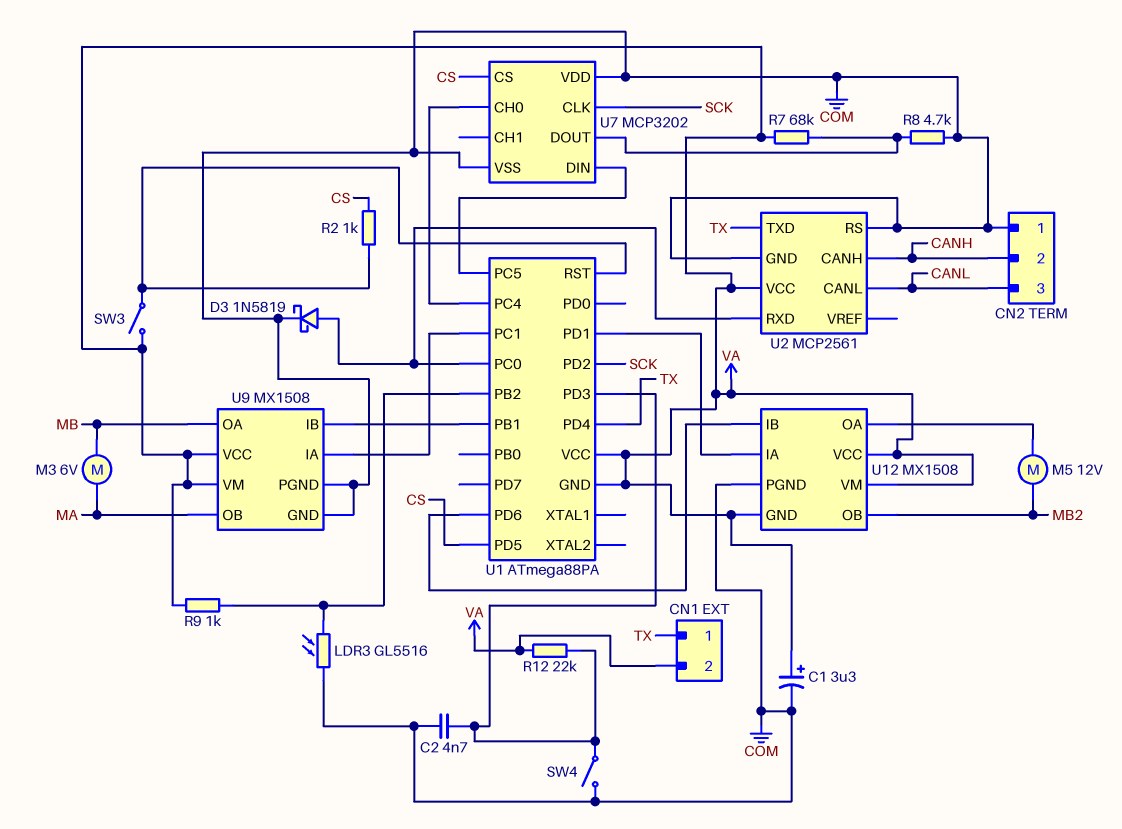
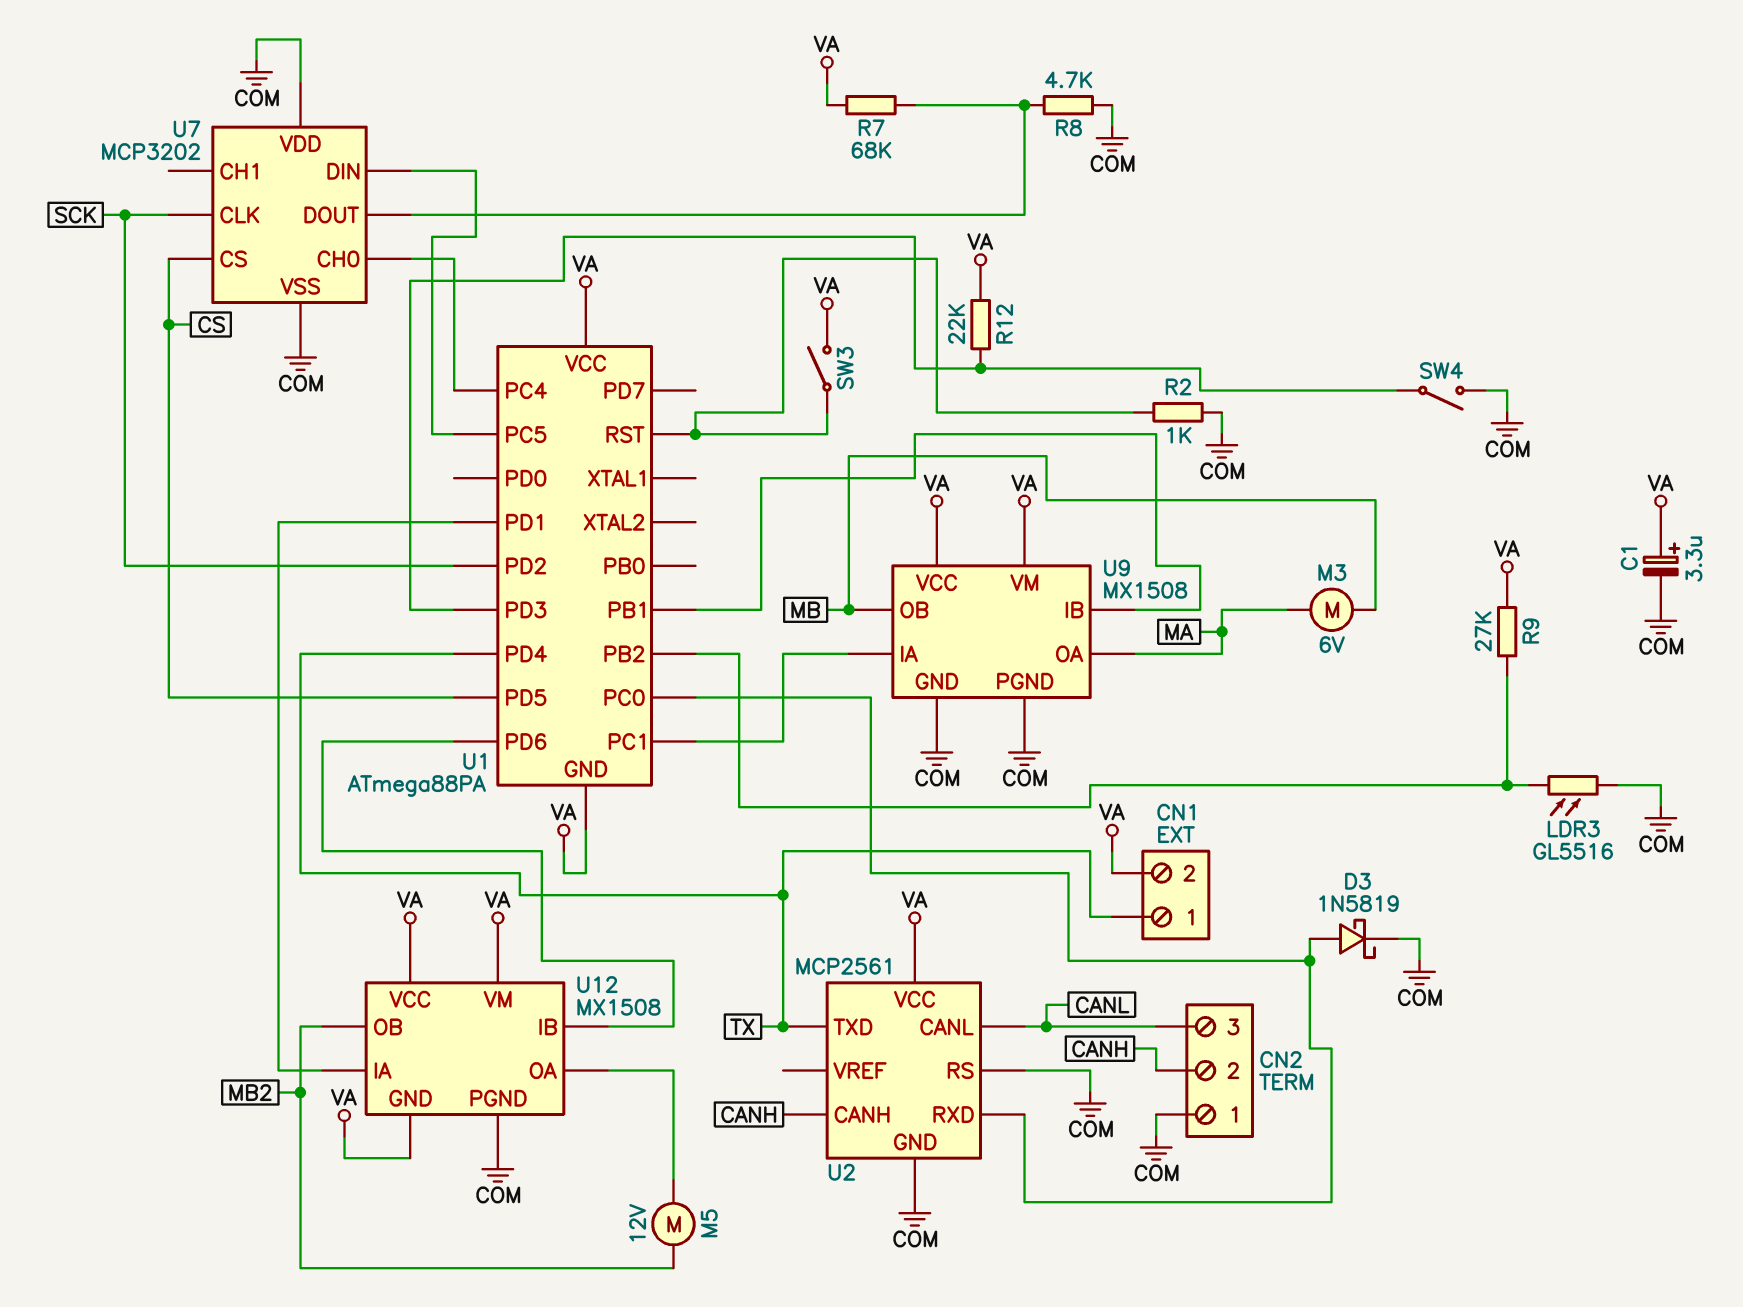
C2: 4.7nF (COM, U1/PD3) -> none
R2: 1k (CS, U1/RST) -> 1k (COM, U1/RST)
R9: 1k (U1/PB2, VA) -> 27k (U1/PB2, VA)
U9 pin OA: MB -> MA
U9 pin OB: MA -> MB

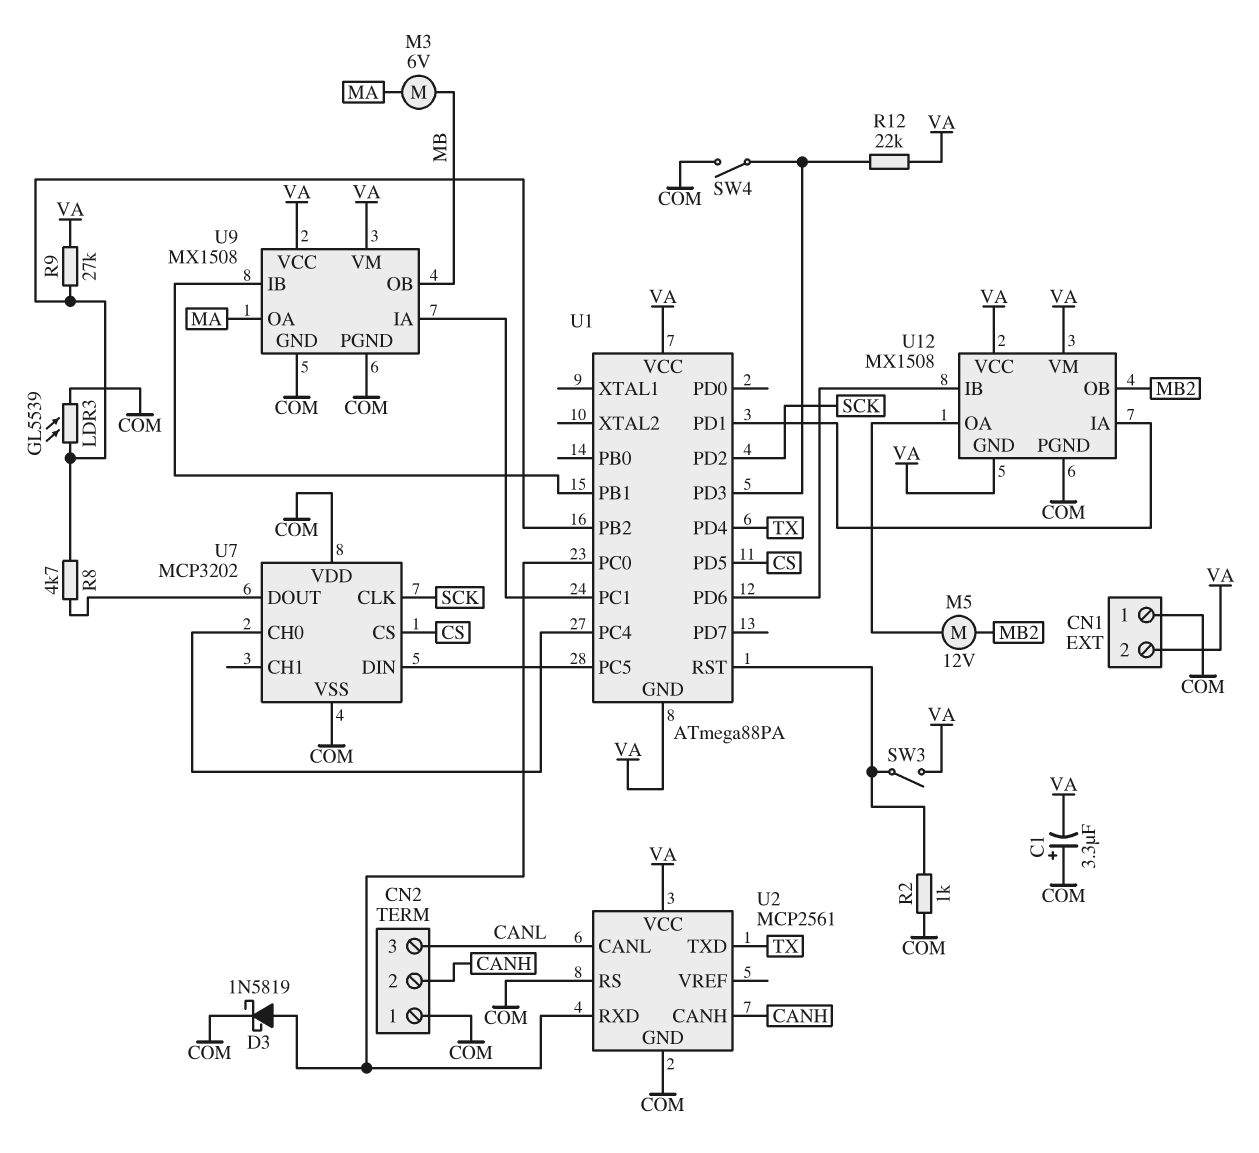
C1: 3.3uF (plus VA, minus COM) -> 3.3uF (plus COM, minus VA)
CN1 pin 1: TX -> COM
LDR3: GL5516 (COM, U1/PB2) -> GL5539 (COM, U1/PB2)
R7: 68k (U7/DOUT, VA) -> none
R8: 4.7k (COM, U7/DOUT) -> 4.7k (U1/PB2, U7/DOUT)

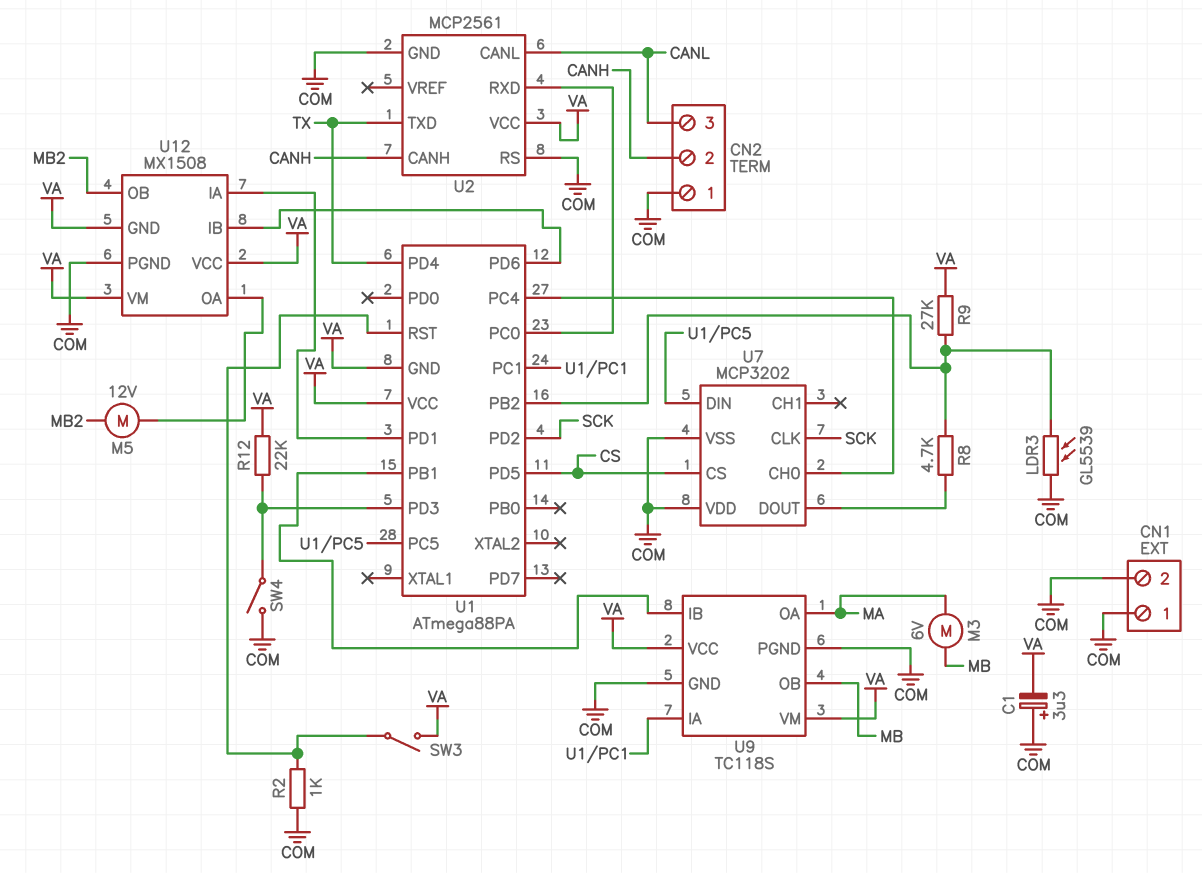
CN1 pin 2: VA -> COM
D3: schottky 1N5819 (A U1/PC0, K COM) -> none
U9: MX1508 -> TC118S

